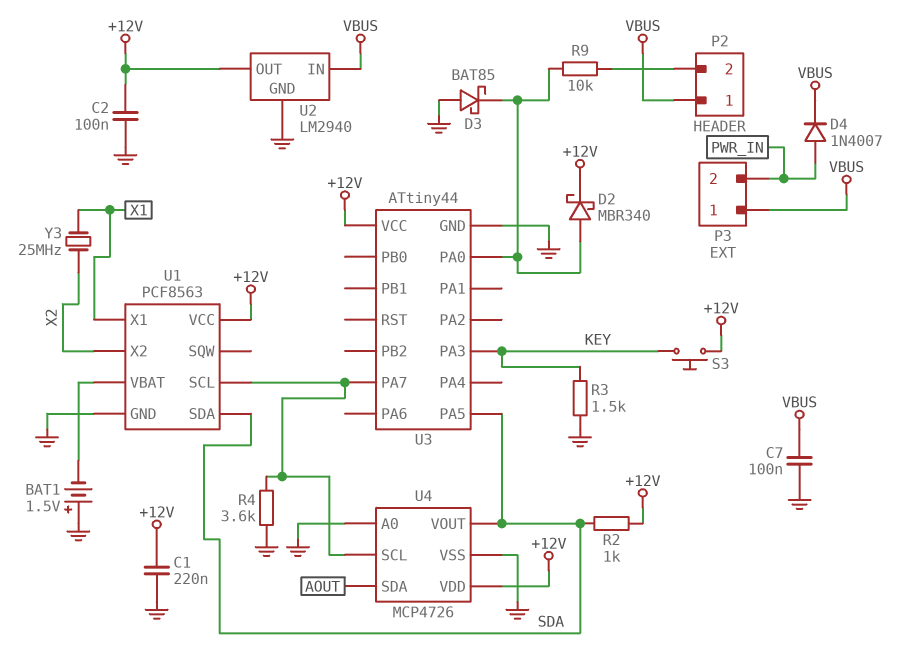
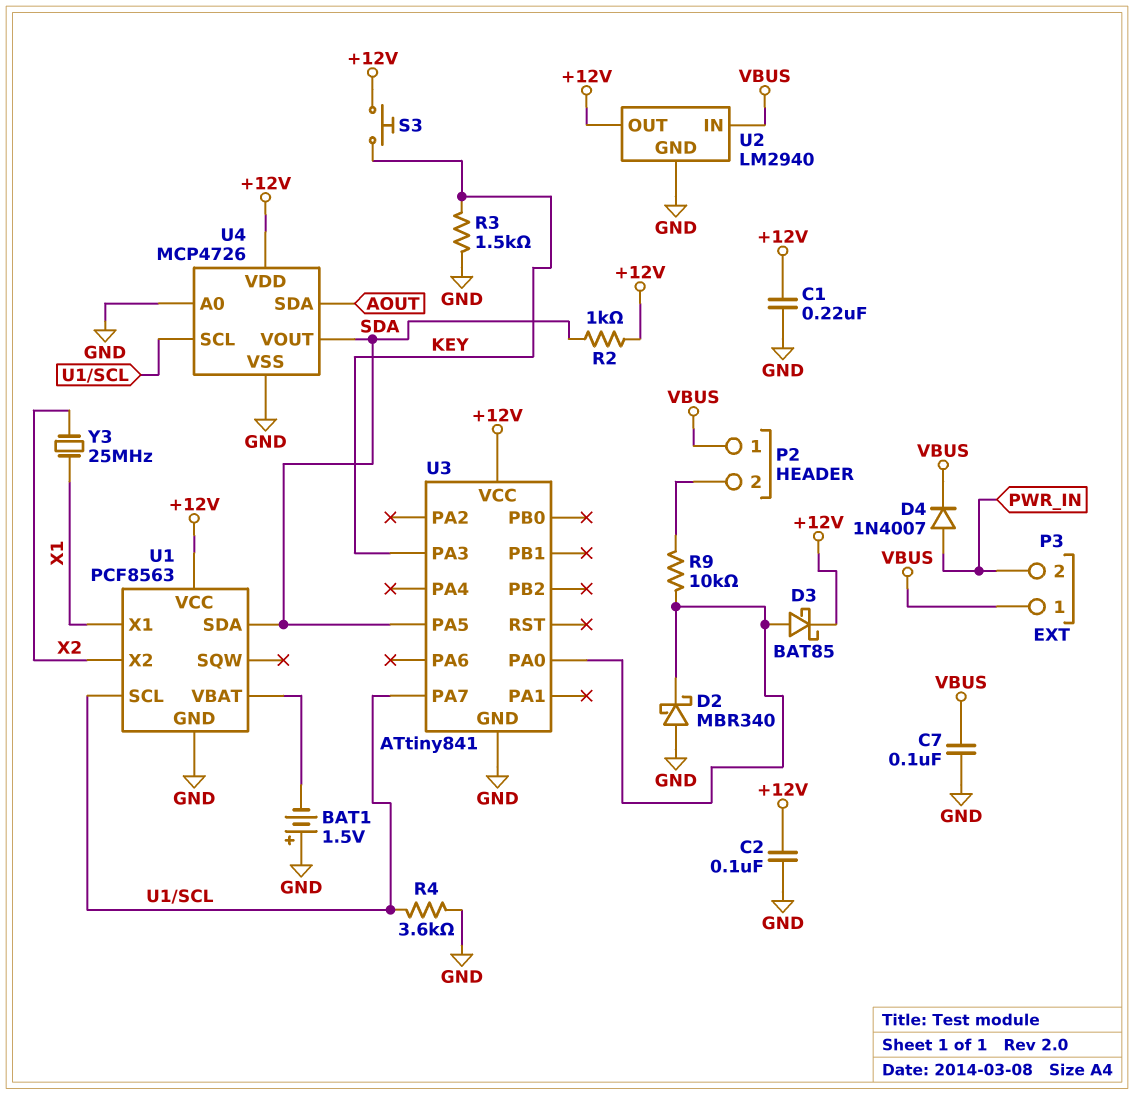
D2: schottky MBR340 (A U3/PA0, K +12V) -> schottky MBR340 (A GND, K U3/PA0)
D3: schottky BAT85 (A GND, K U3/PA0) -> schottky BAT85 (A U3/PA0, K +12V)
U3: ATtiny44 -> ATtiny841

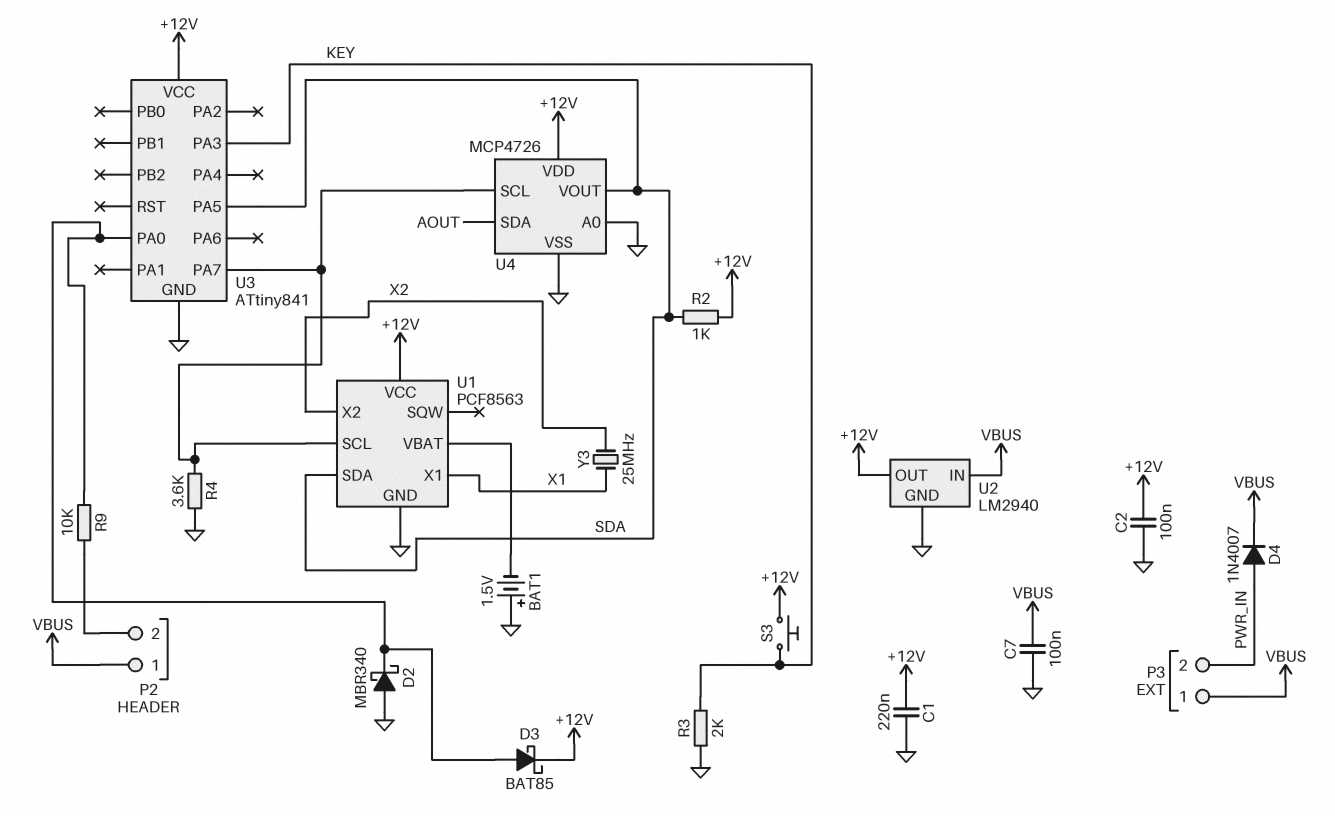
R3: 1.5k (GND, KEY) -> 2k (GND, KEY)

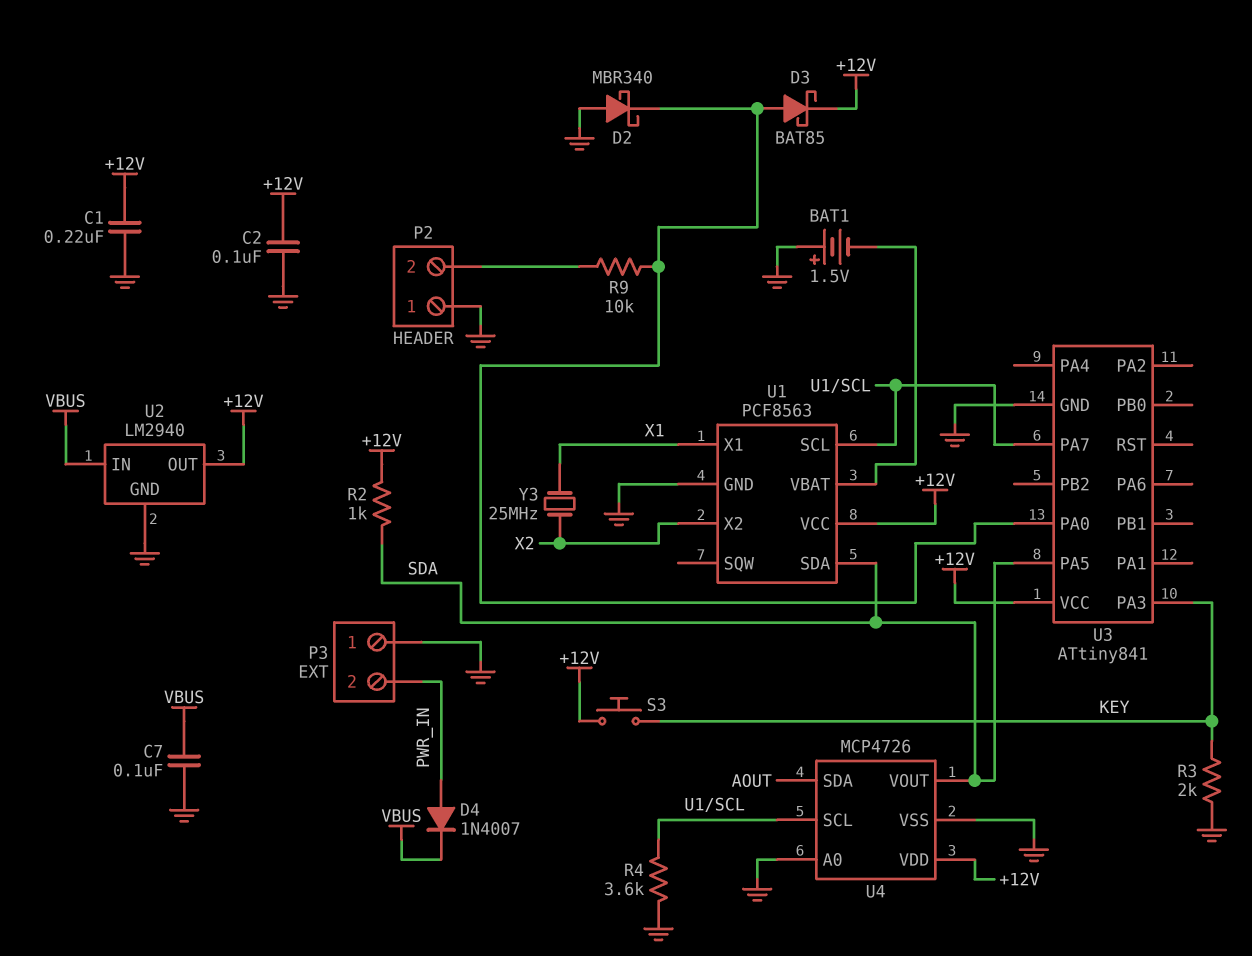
P2 pin 1: VBUS -> GND
P3 pin 1: VBUS -> GND

